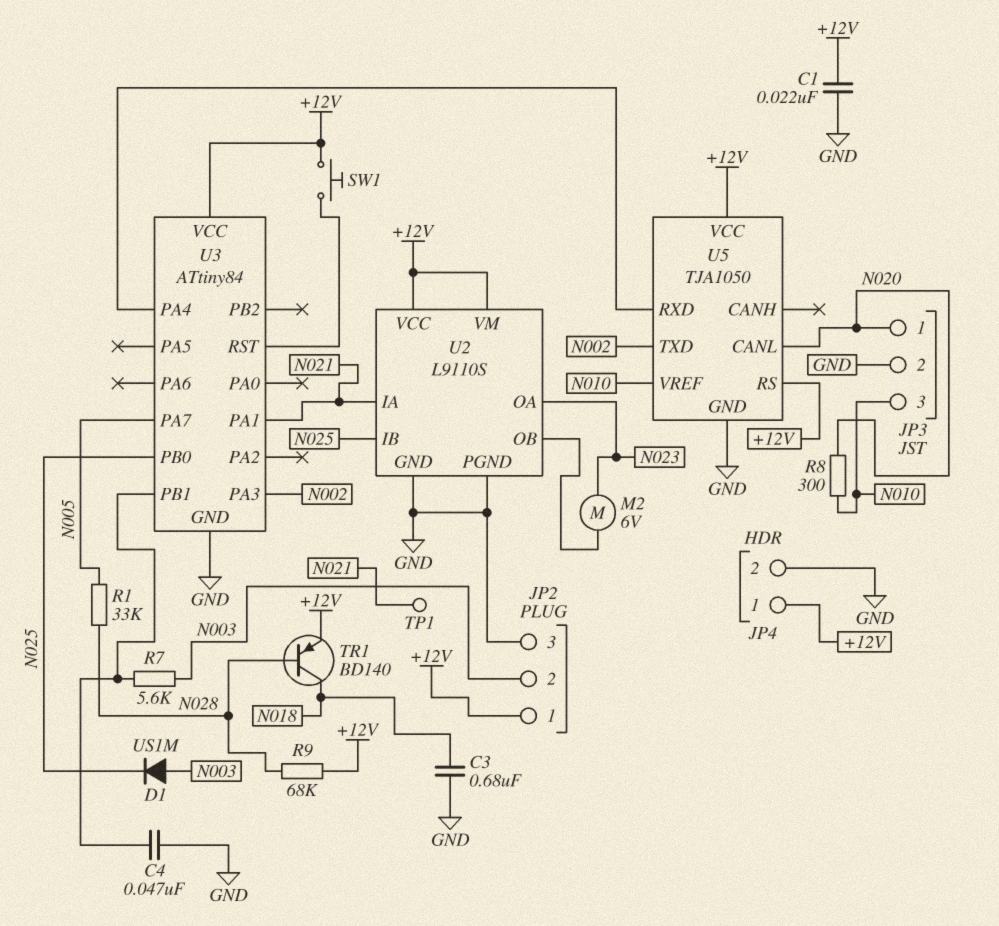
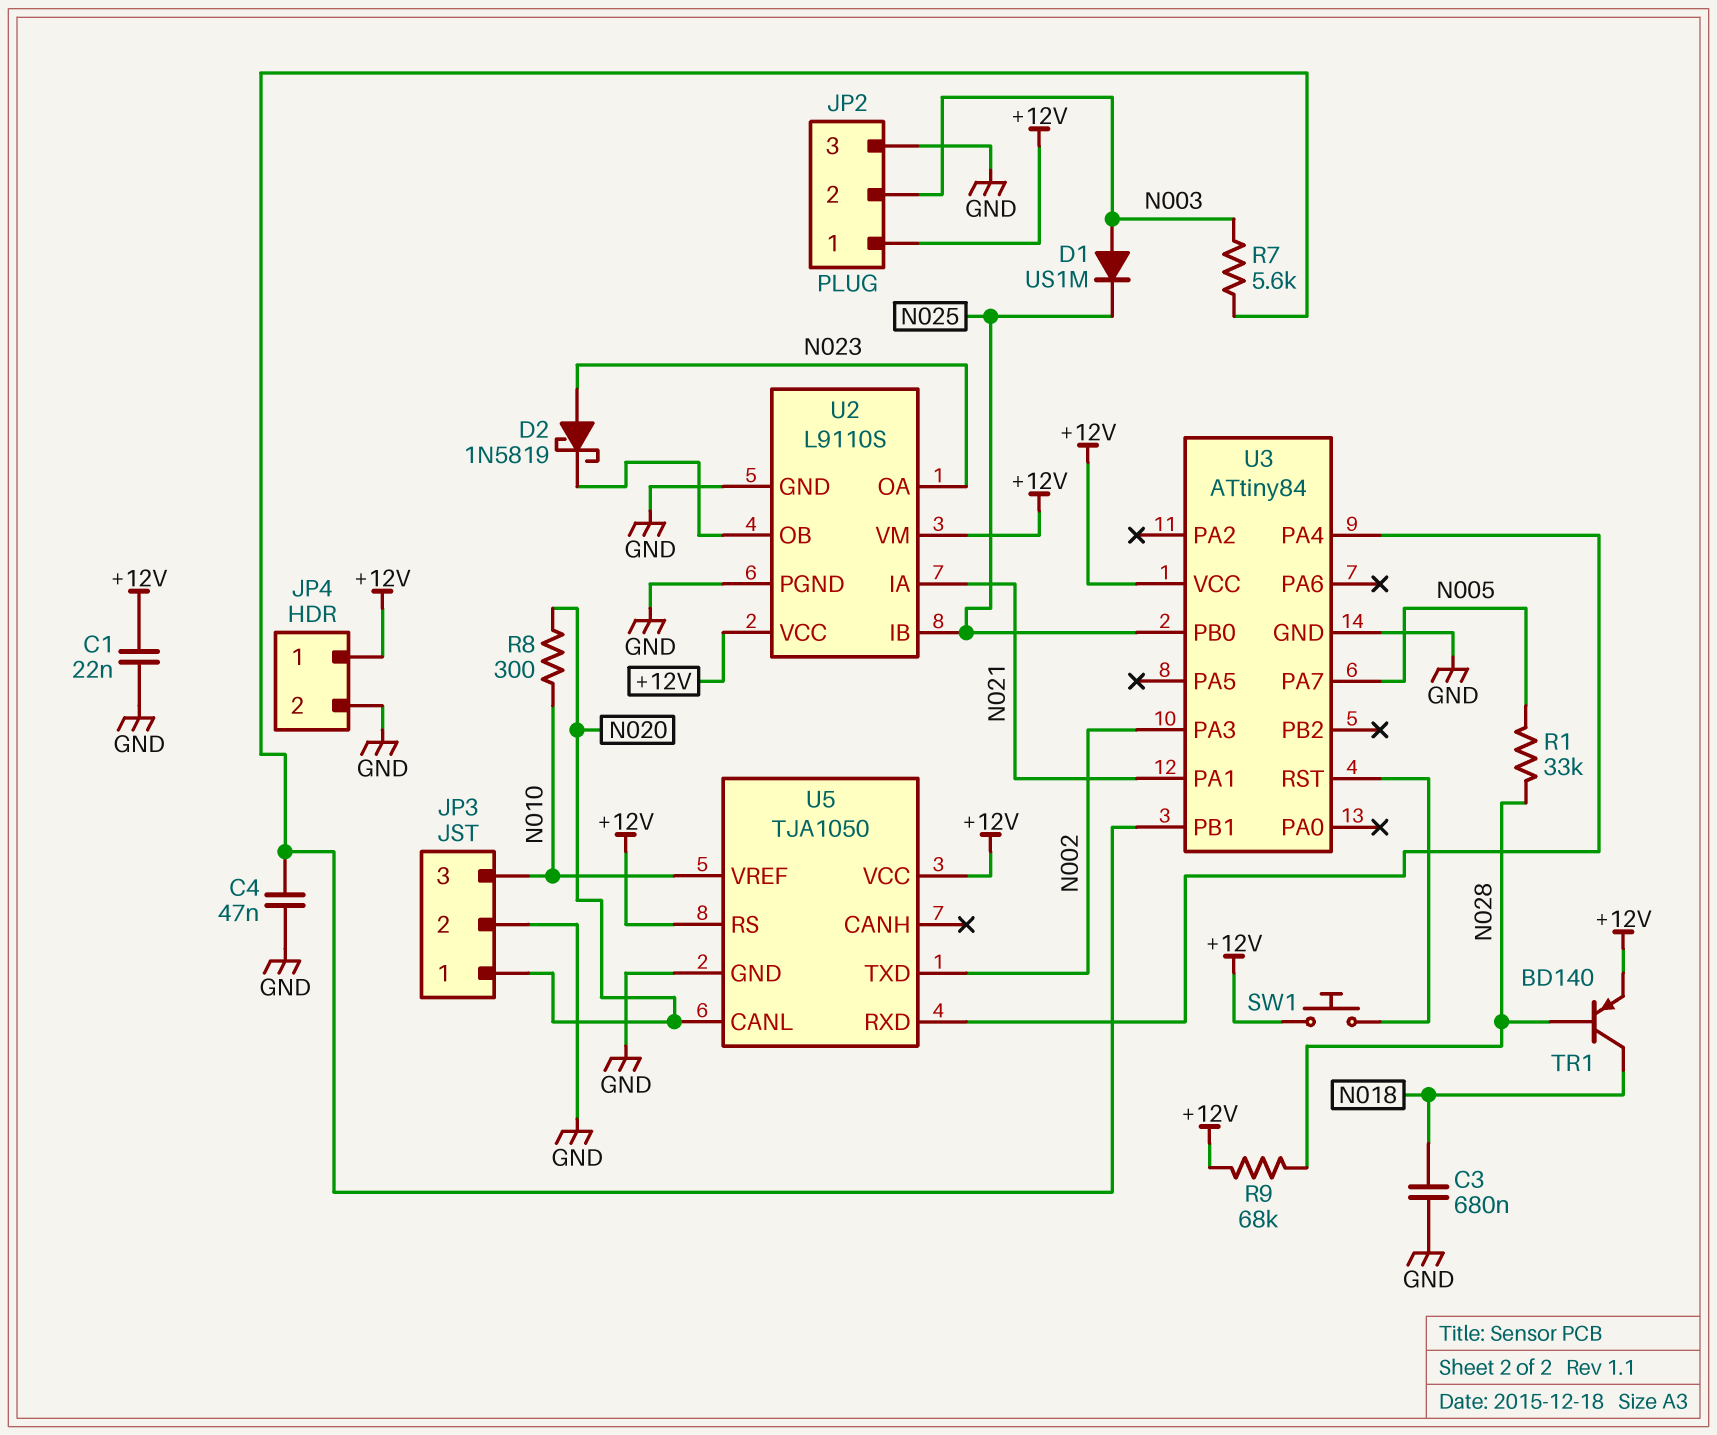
D2: none -> schottky 1N5819 (A N023, K U2/OB)
M2: motor 6V (N023, U2/OB) -> none
TP1: test point (N021) -> none

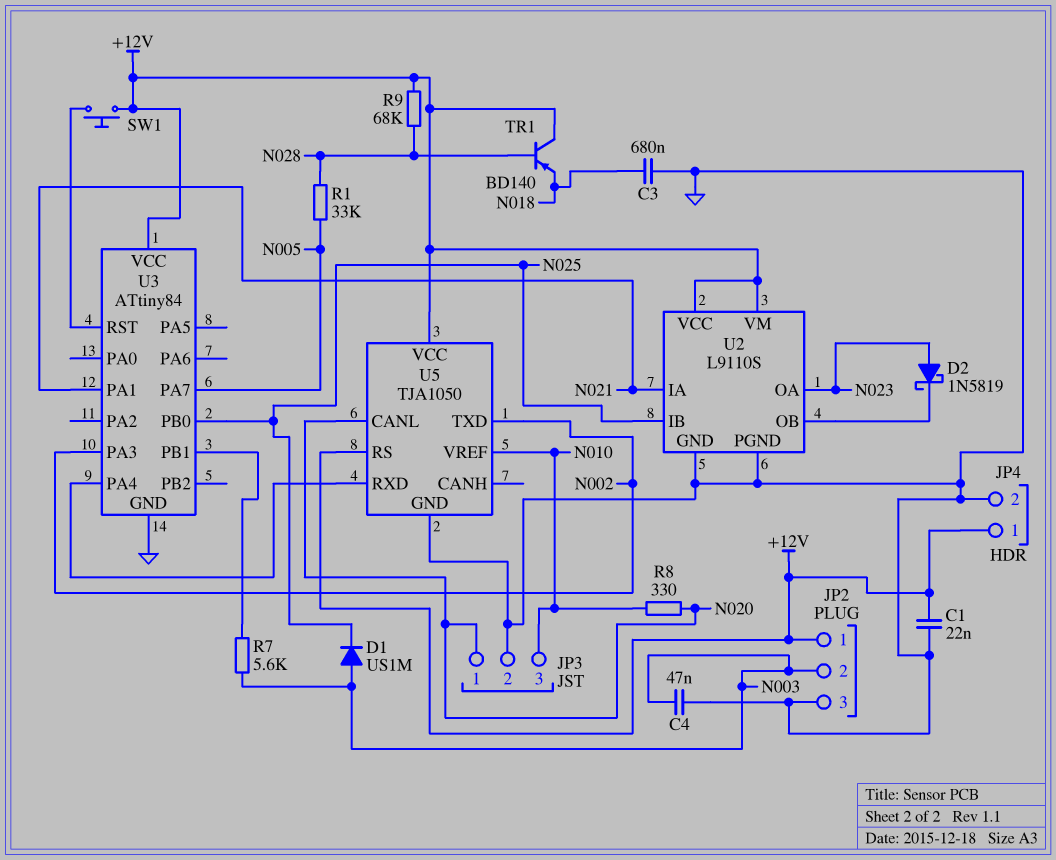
C4: 47nF (GND, U3/PB1) -> 47nF (GND, N003)
R8: 300 (N010, N020) -> 330 (N010, N020)
TR1: PNP BD140 (B N028, C N018, E +12V) -> PNP BD140 (B N028, C +12V, E N018)

